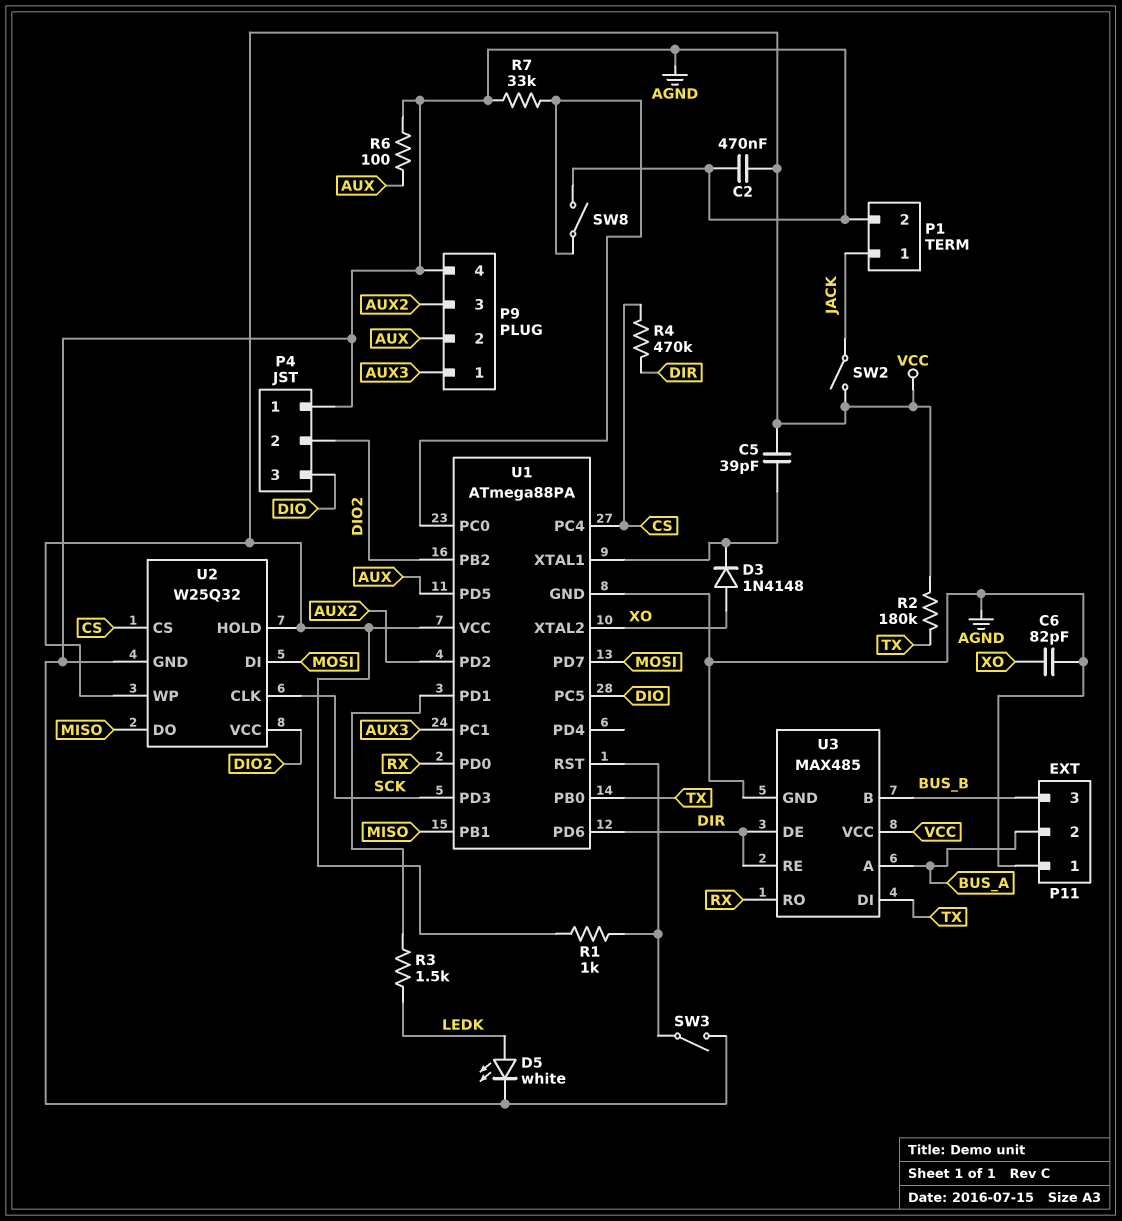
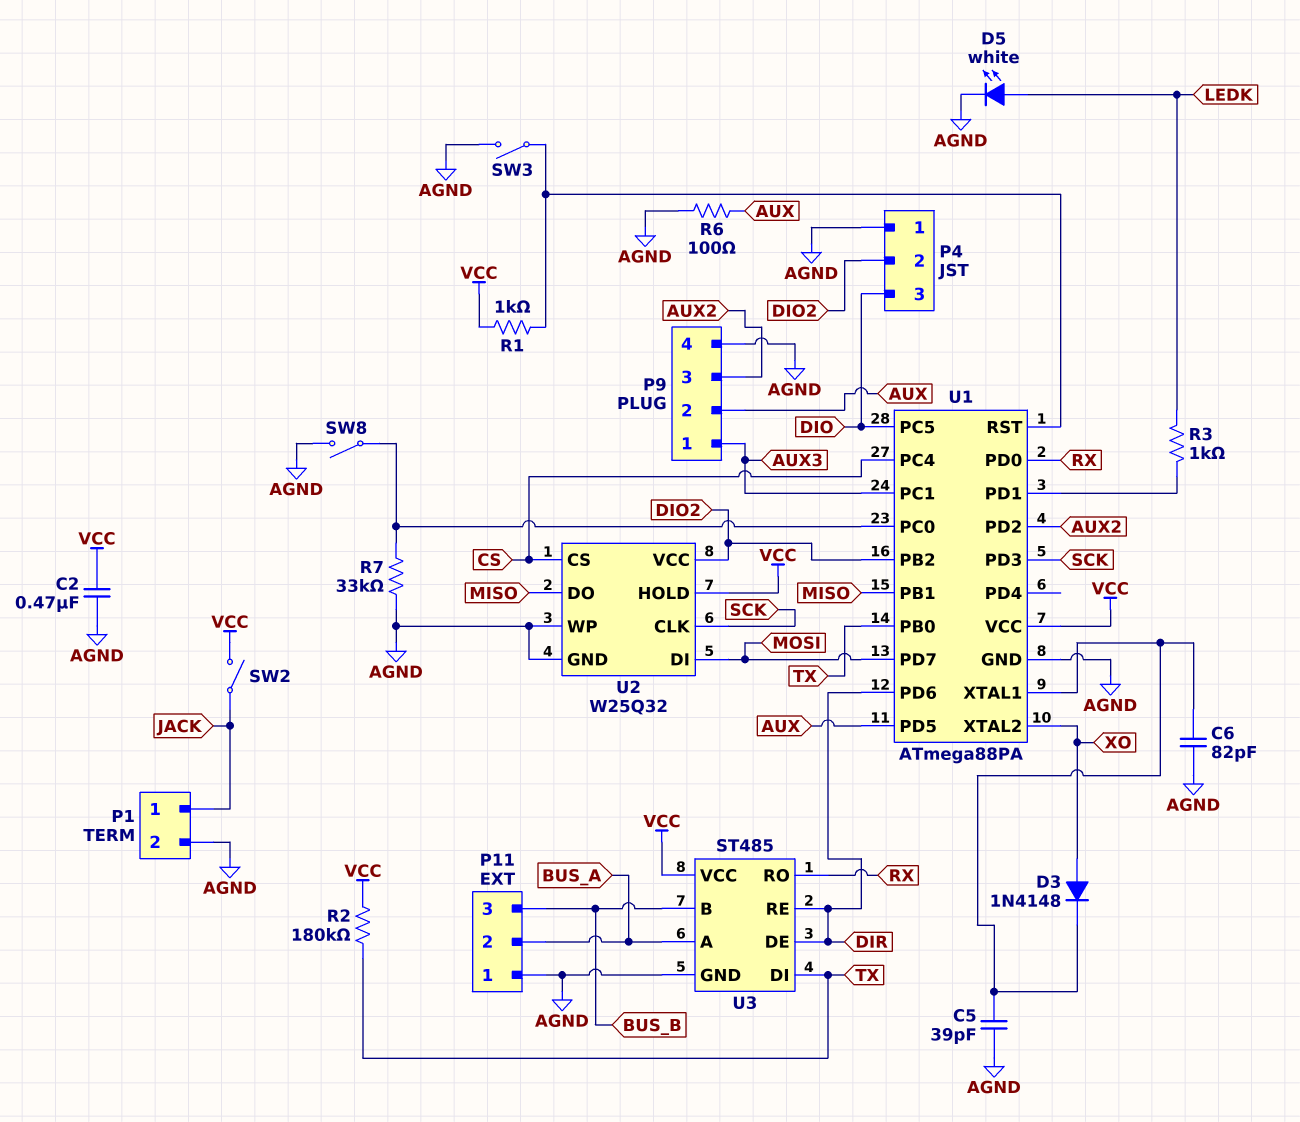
C5: 39pF (U1/XTAL1, VCC) -> 39pF (AGND, U1/XTAL1)
C6: 82pF (AGND, XO) -> 82pF (AGND, U1/XTAL1)
R3: 1.5k (LEDK, U1/PD1) -> 1k (LEDK, U1/PD1)
R4: 470k (CS, DIR) -> none
U2 pin WP: VCC -> AGND
U3: MAX485 -> ST485

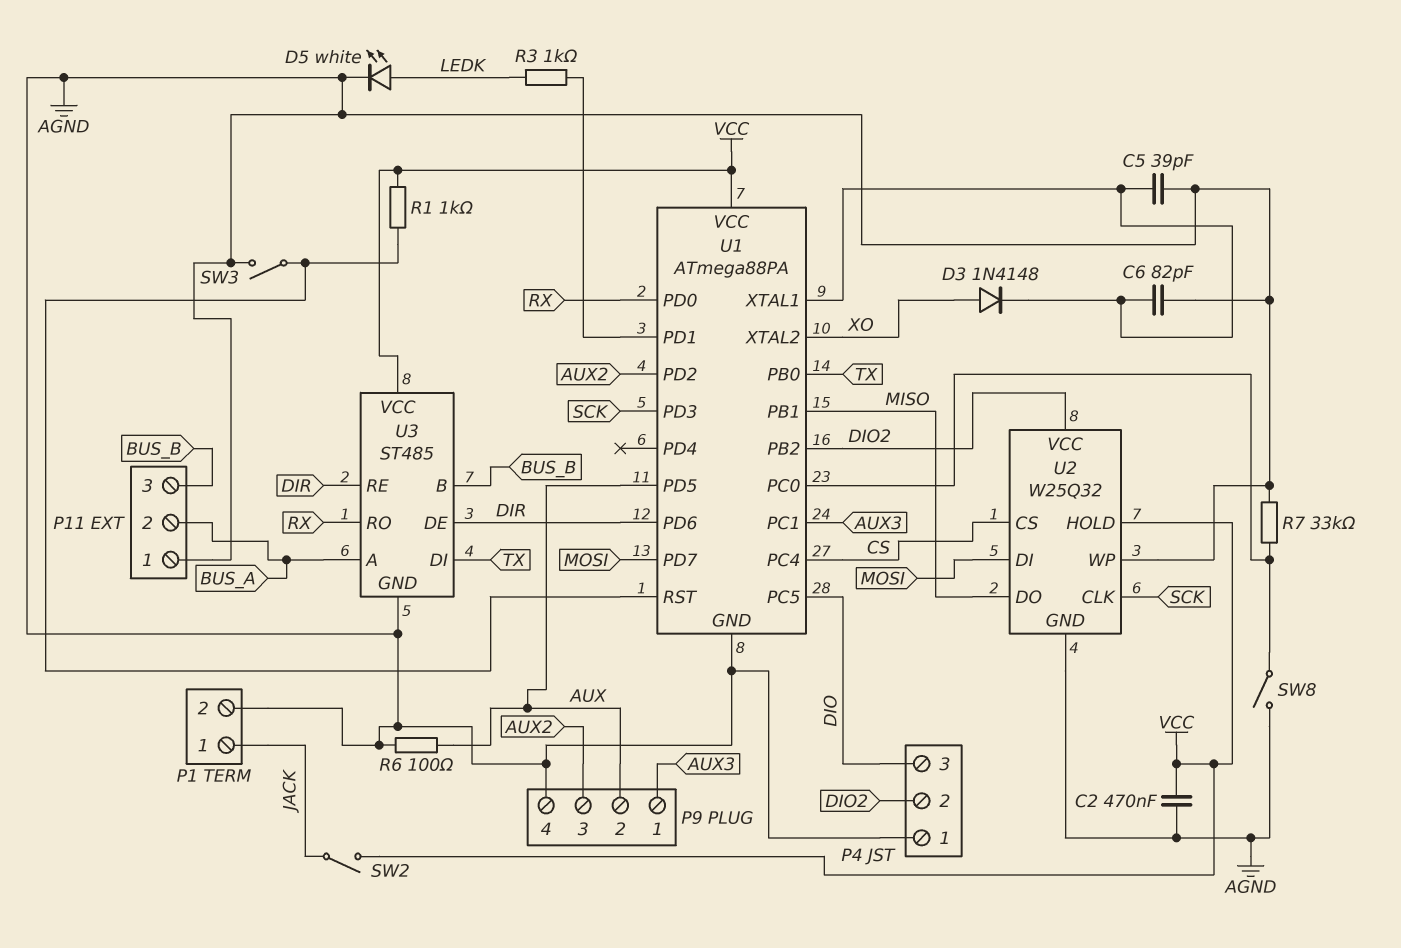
R2: 180k (TX, VCC) -> none

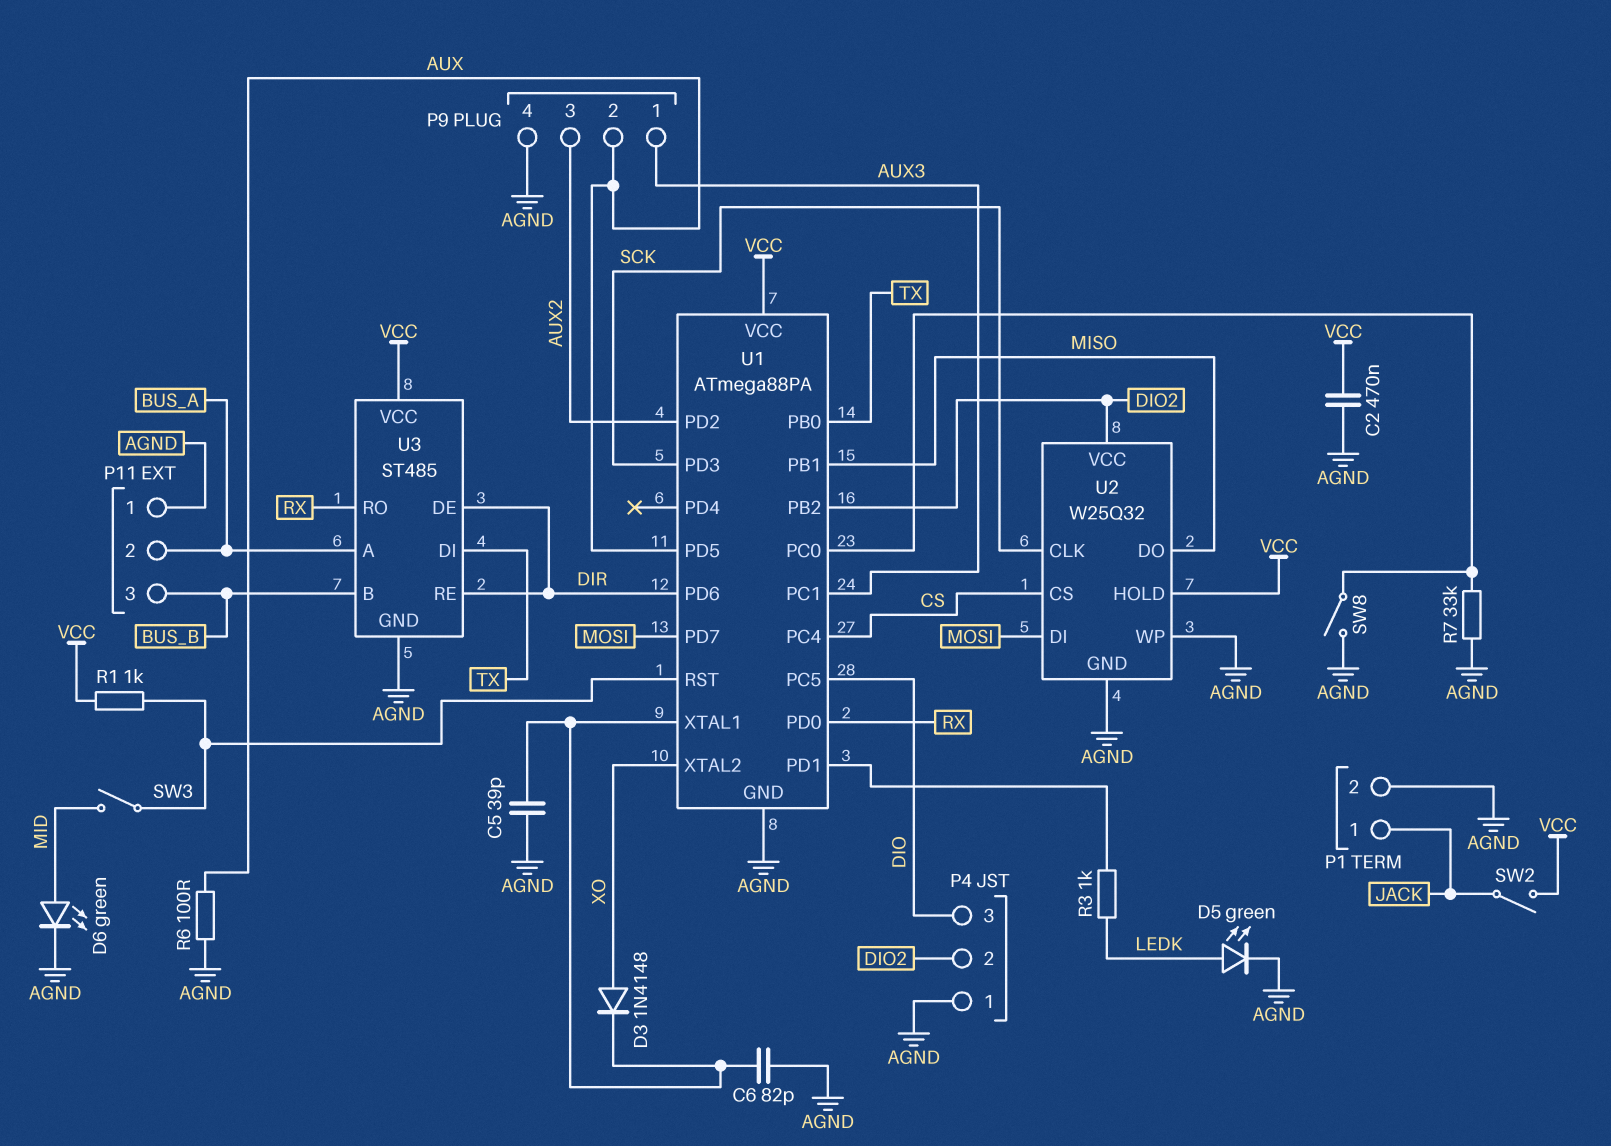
D5: LED white (A LEDK, K AGND) -> LED green (A LEDK, K AGND)
D6: none -> LED green (A MID, K AGND)
SW3: switch (AGND, U1/RST) -> switch (MID, U1/RST)

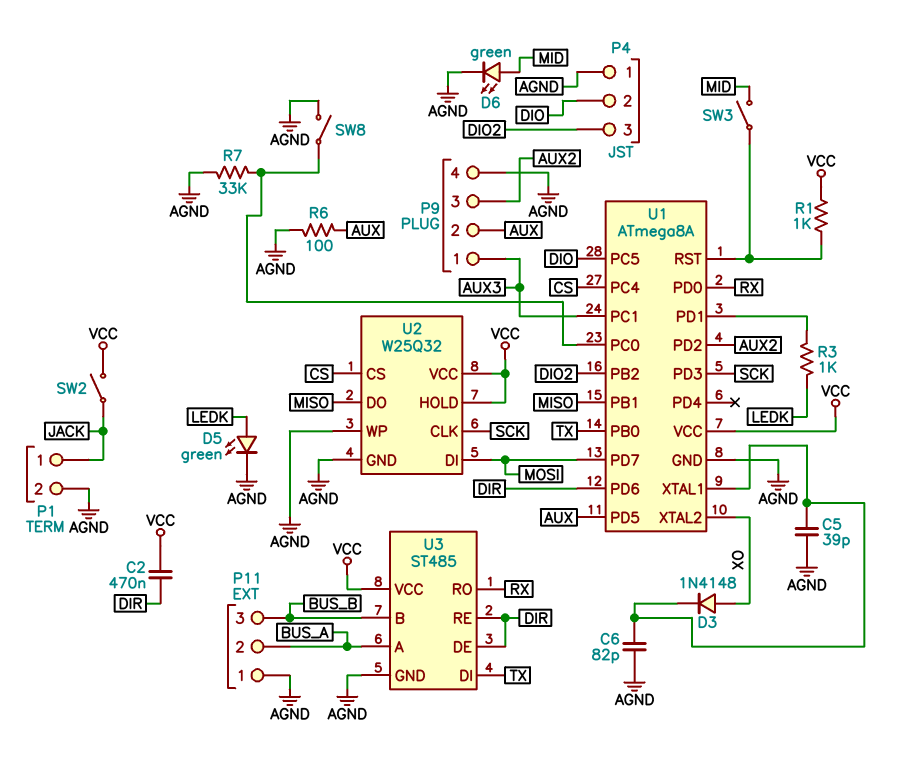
C2: 470nF (AGND, VCC) -> 470nF (DIR, VCC)
P4 pin 2: DIO2 -> DIO
P4 pin 3: DIO -> DIO2
U1: ATmega88PA -> ATmega8A
U2 pin VCC: DIO2 -> VCC

